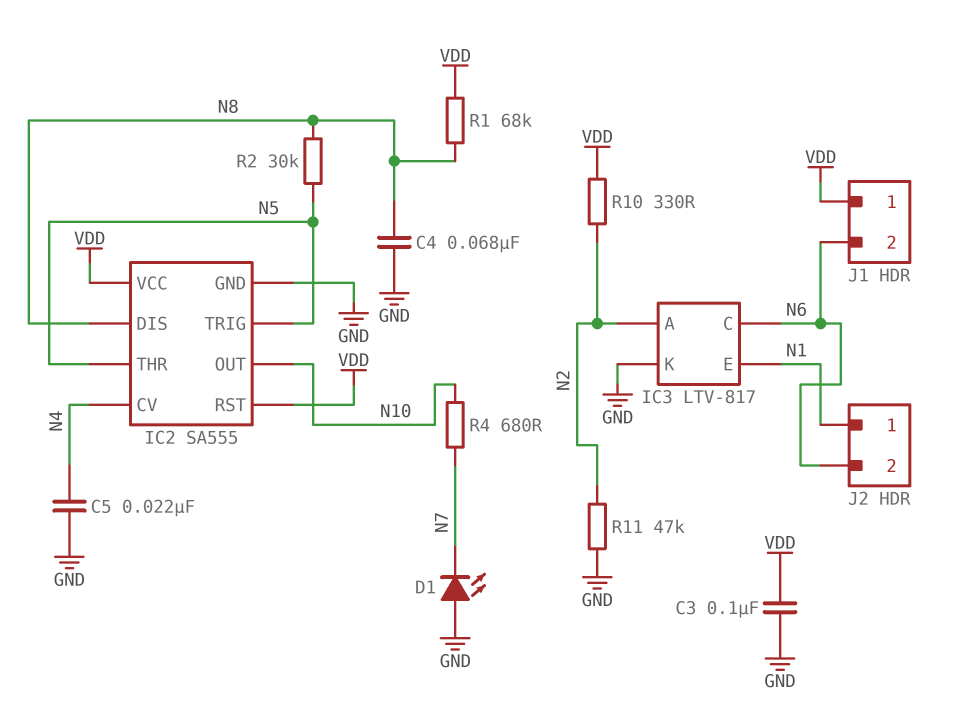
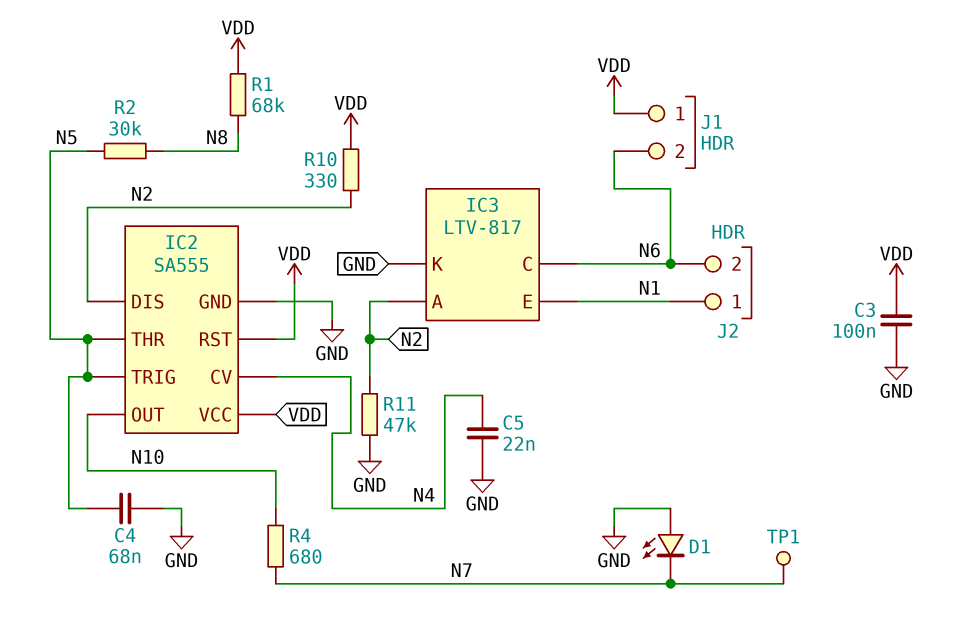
C4: 68nF (GND, N8) -> 68nF (GND, N5)
IC2 pin DIS: N8 -> N2
TP1: none -> test point (N7)

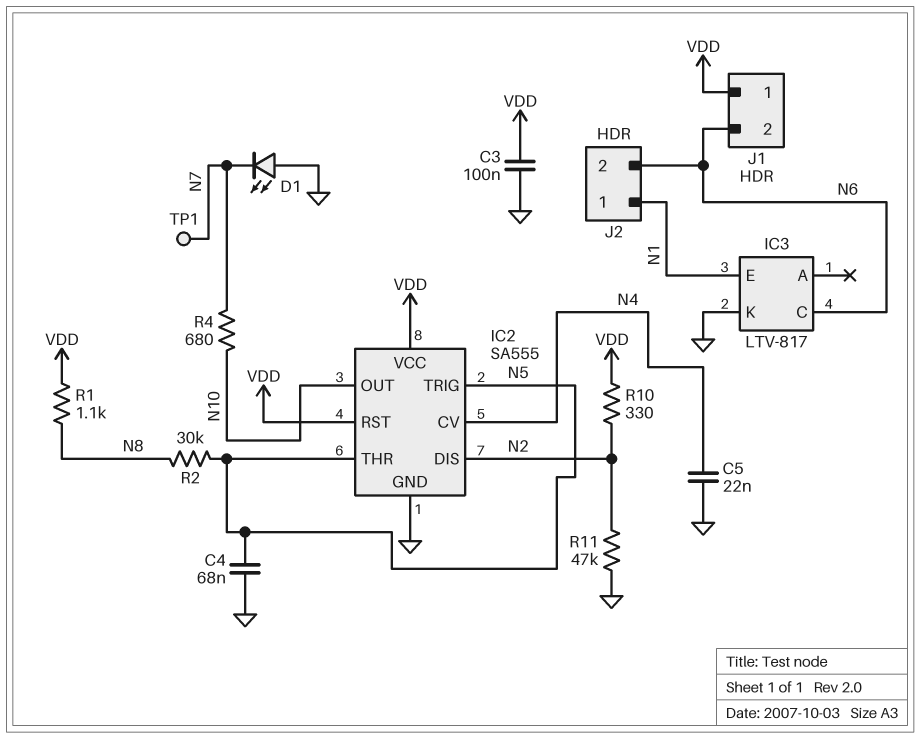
IC3 pin A: N2 -> none
R1: 68k (N8, VDD) -> 1.1k (N8, VDD)

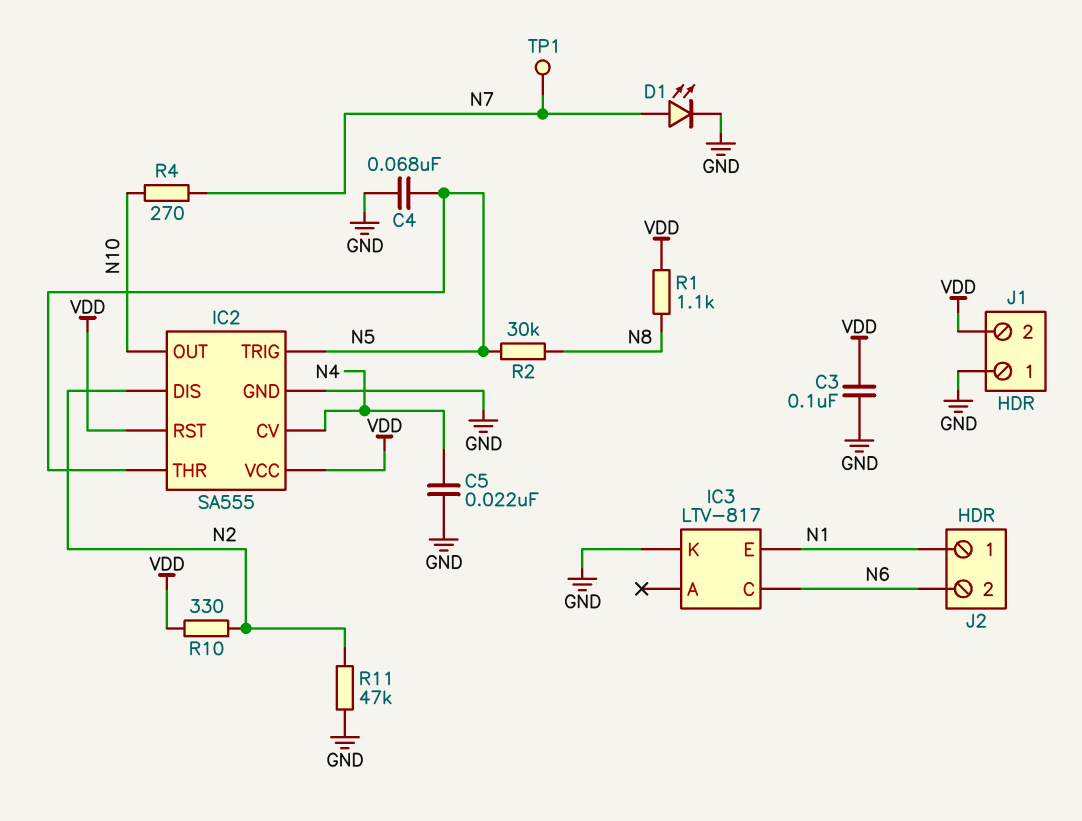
D1: LED (A GND, K N7) -> LED (A N7, K GND)
J1 pin 1: VDD -> GND
J1 pin 2: N6 -> VDD
R4: 680 (N7, N10) -> 270 (N7, N10)

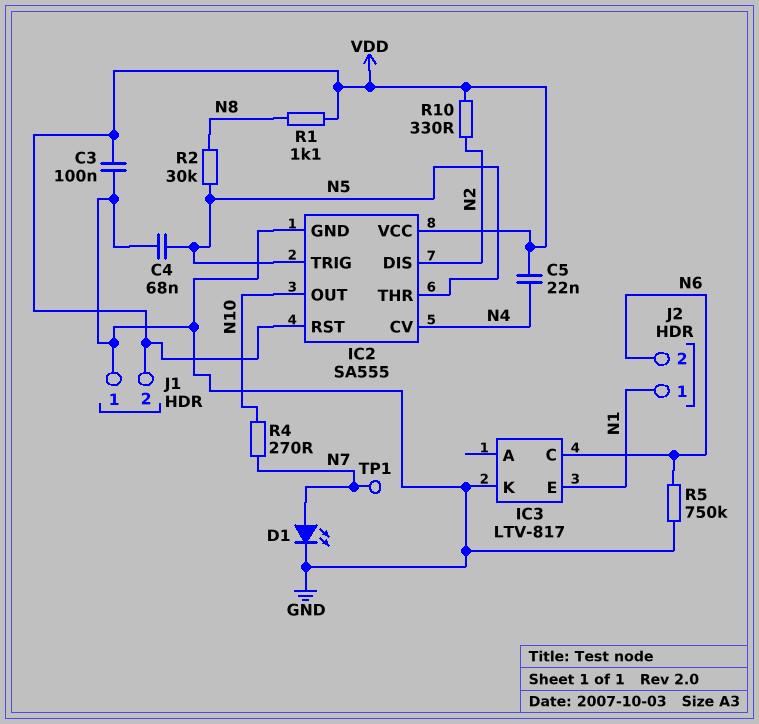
C5: 22nF (GND, N4) -> 22nF (N4, VDD)
R5: none -> 750k (GND, N6)
R11: 47k (GND, N2) -> none

